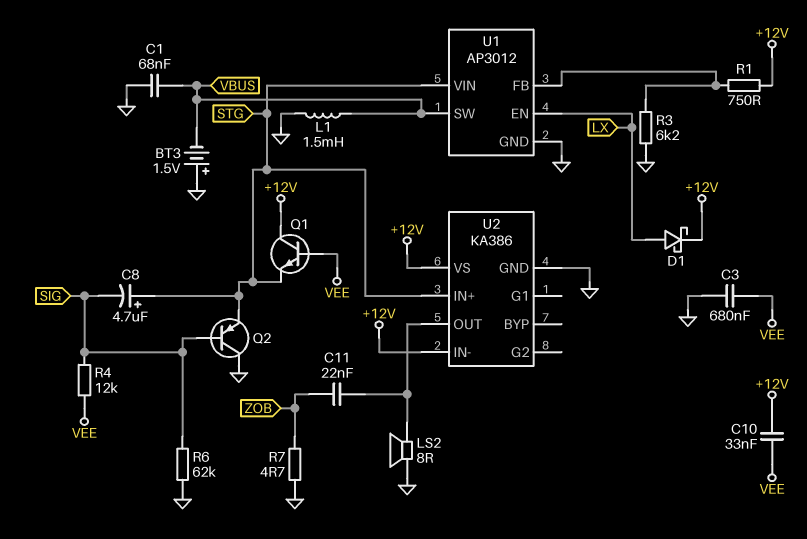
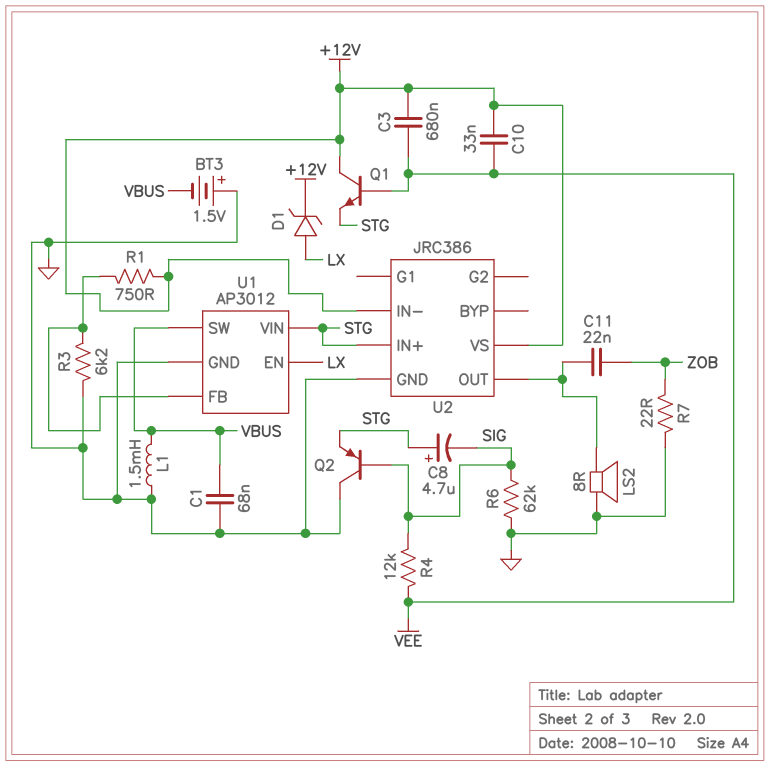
C3: 680nF (GND, VEE) -> 680nF (+12V, VEE)
D1: schottky (A LX, K +12V) -> zener (A LX, K +12V)
R7: 4.7 (GND, ZOB) -> 22 (GND, ZOB)
U2: KA386 -> JRC386

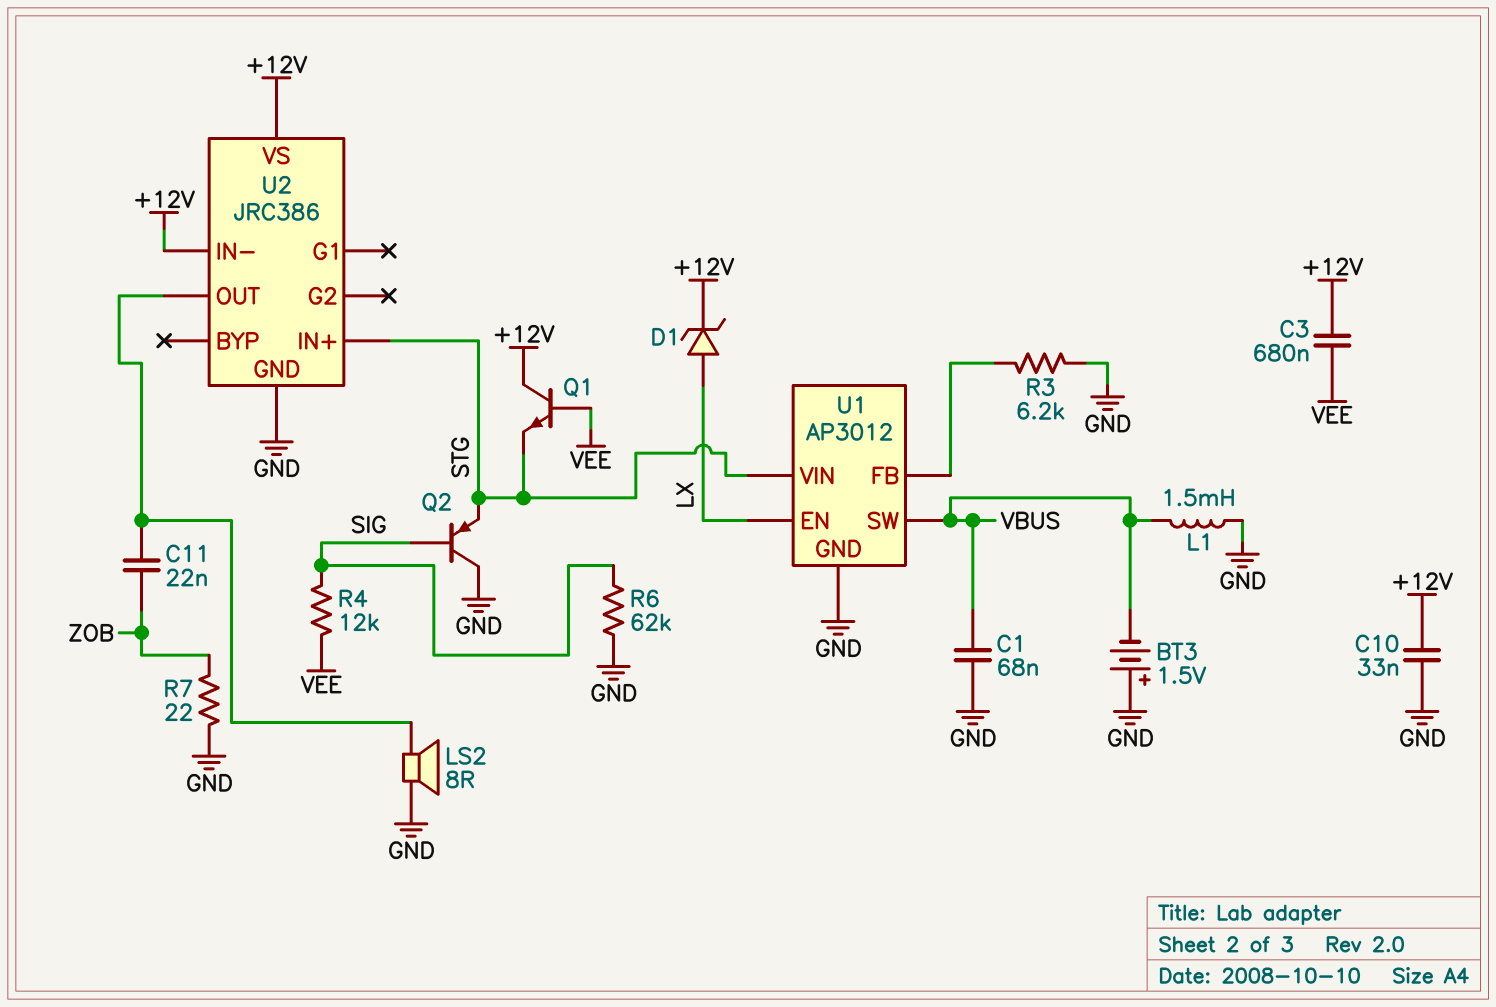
C8: 4.7uF (plus STG, minus SIG) -> none
C10: 33nF (+12V, VEE) -> 33nF (+12V, GND)
R1: 750 (+12V, U1/FB) -> none

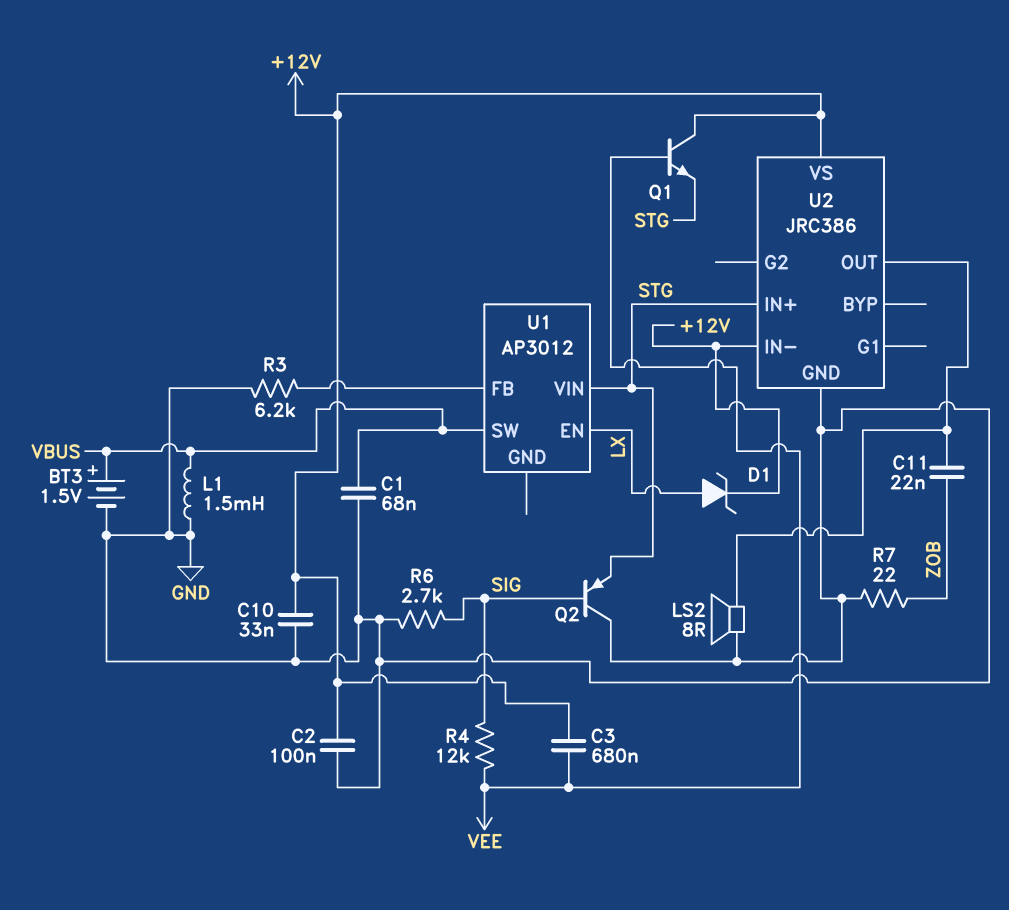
BT3: 1.5V (plus GND, minus VBUS) -> 1.5V (plus VBUS, minus GND)
C2: none -> 100nF (+12V, GND)
R6: 62k (GND, SIG) -> 2.7k (GND, SIG)
U1 pin GND: GND -> none

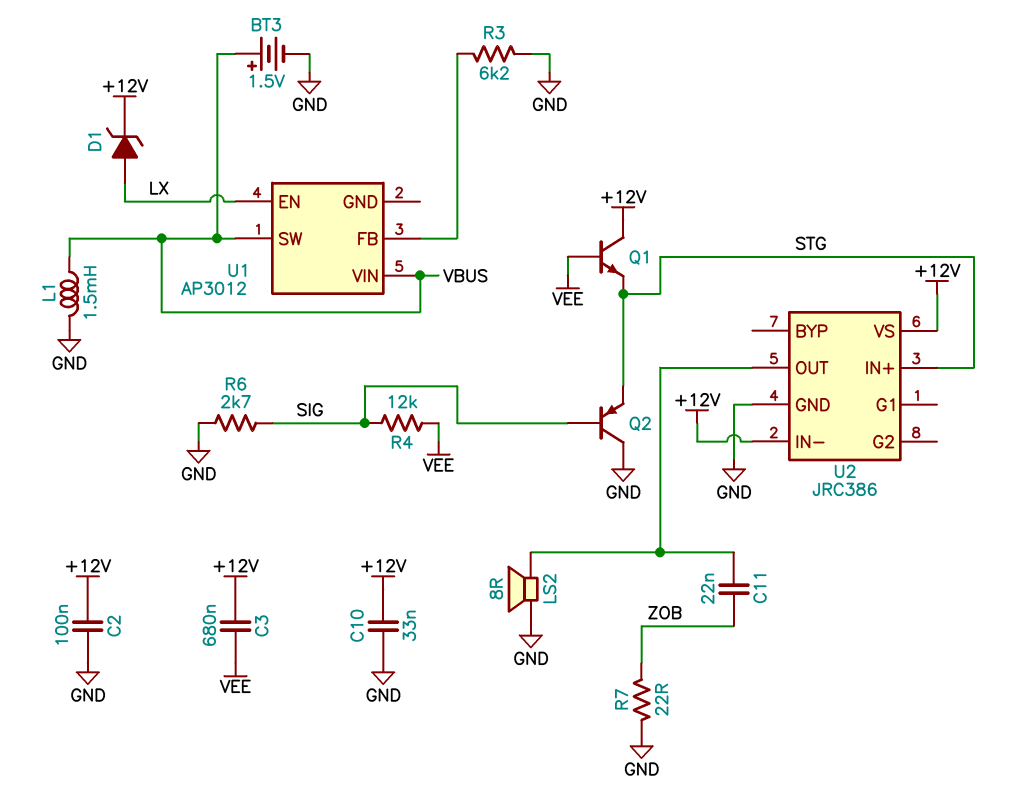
C1: 68nF (GND, VBUS) -> none
U1 pin VIN: STG -> VBUS

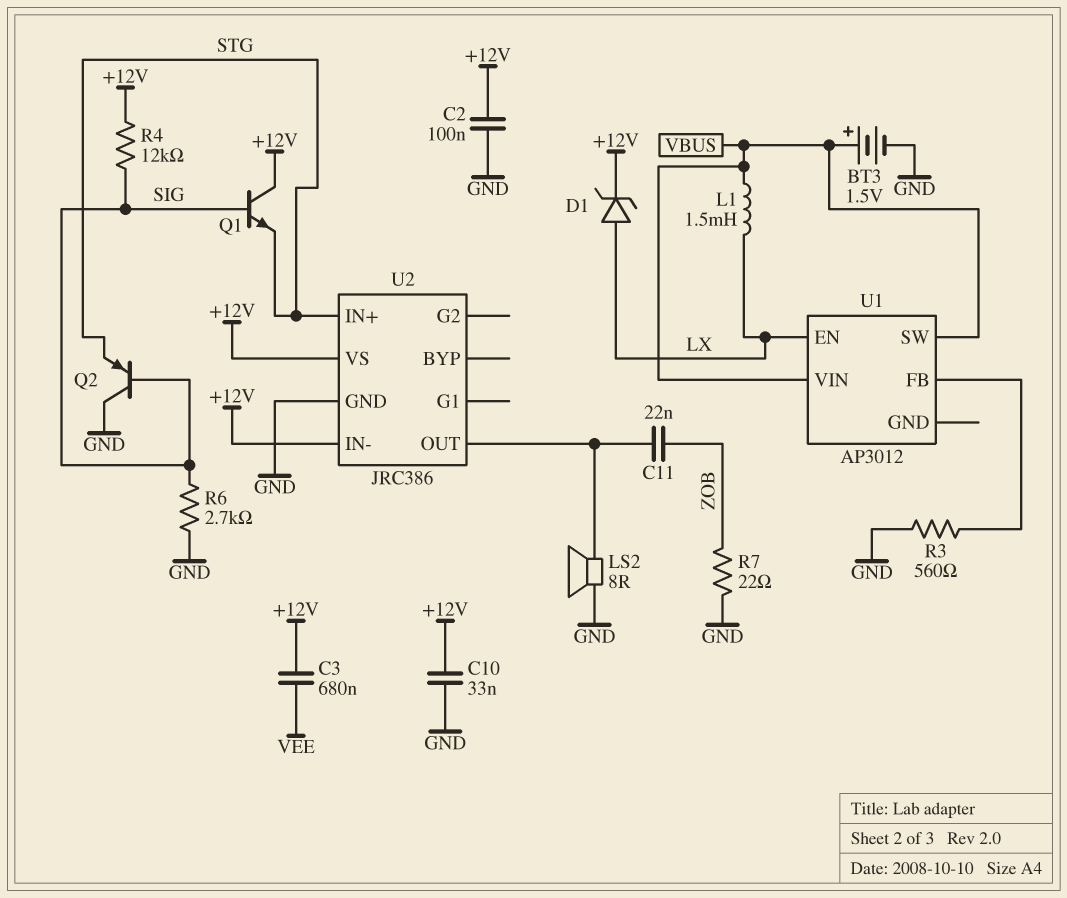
L1: 1.5mH (GND, VBUS) -> 1.5mH (LX, VBUS)
Q1: NPN (B VEE, C +12V, E STG) -> NPN (B SIG, C +12V, E STG)
R3: 6.2k (GND, U1/FB) -> 560 (GND, U1/FB)
R4: 12k (SIG, VEE) -> 12k (+12V, SIG)

